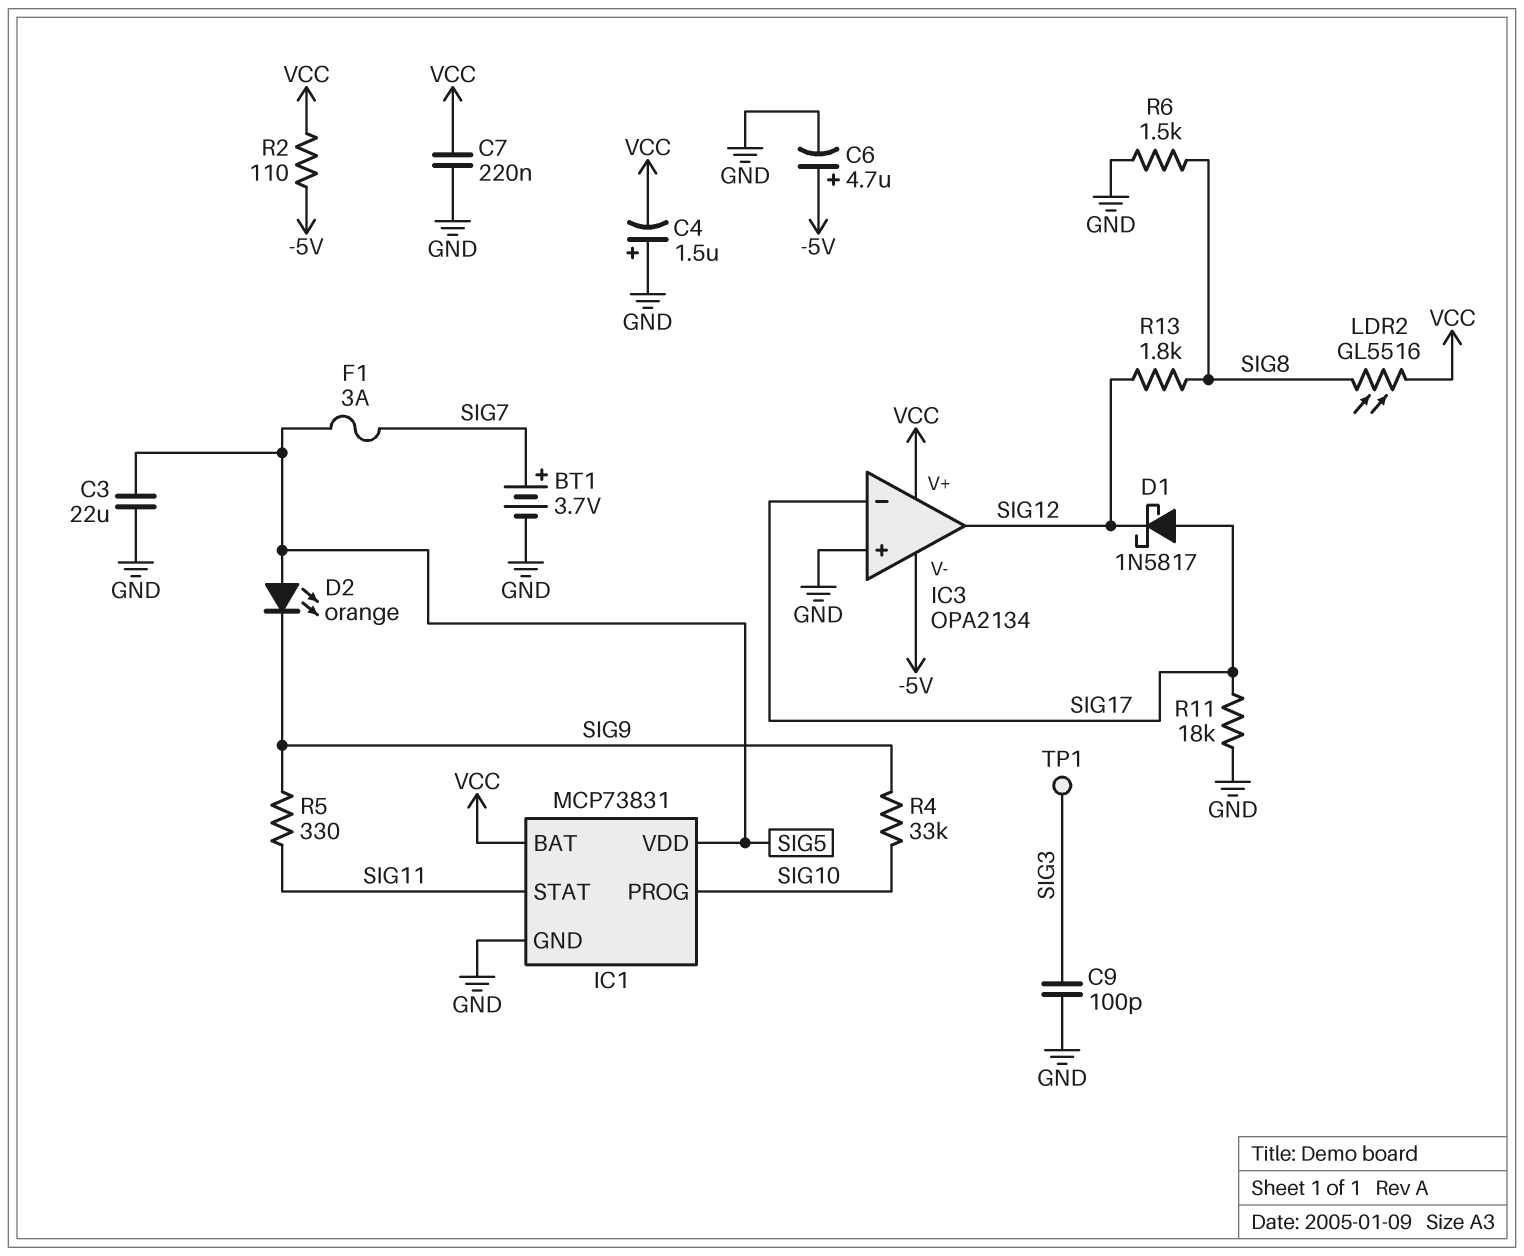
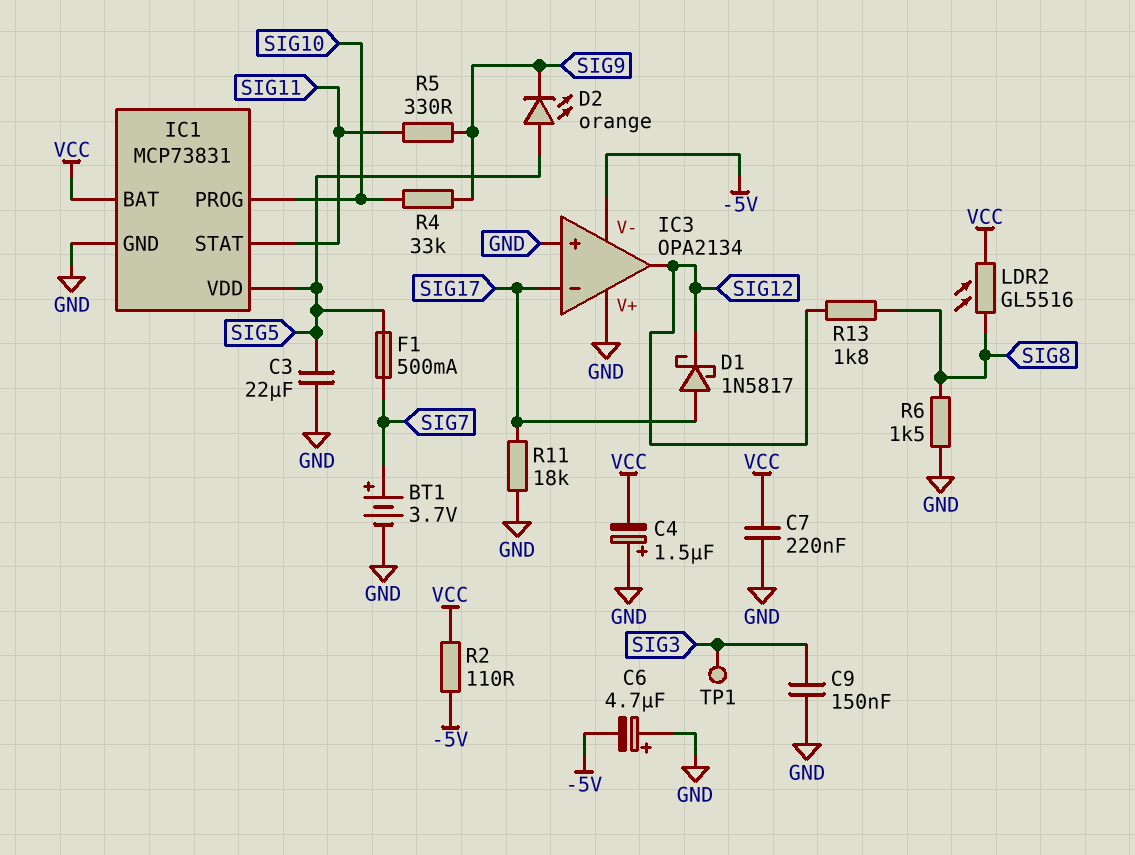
C6: 4.7uF (plus -5V, minus GND) -> 4.7uF (plus GND, minus -5V)
C9: 100pF (GND, SIG3) -> 150nF (GND, SIG3)
F1: 3A (SIG5, SIG7) -> 500mA (SIG5, SIG7)
IC3 pin V+: VCC -> GND

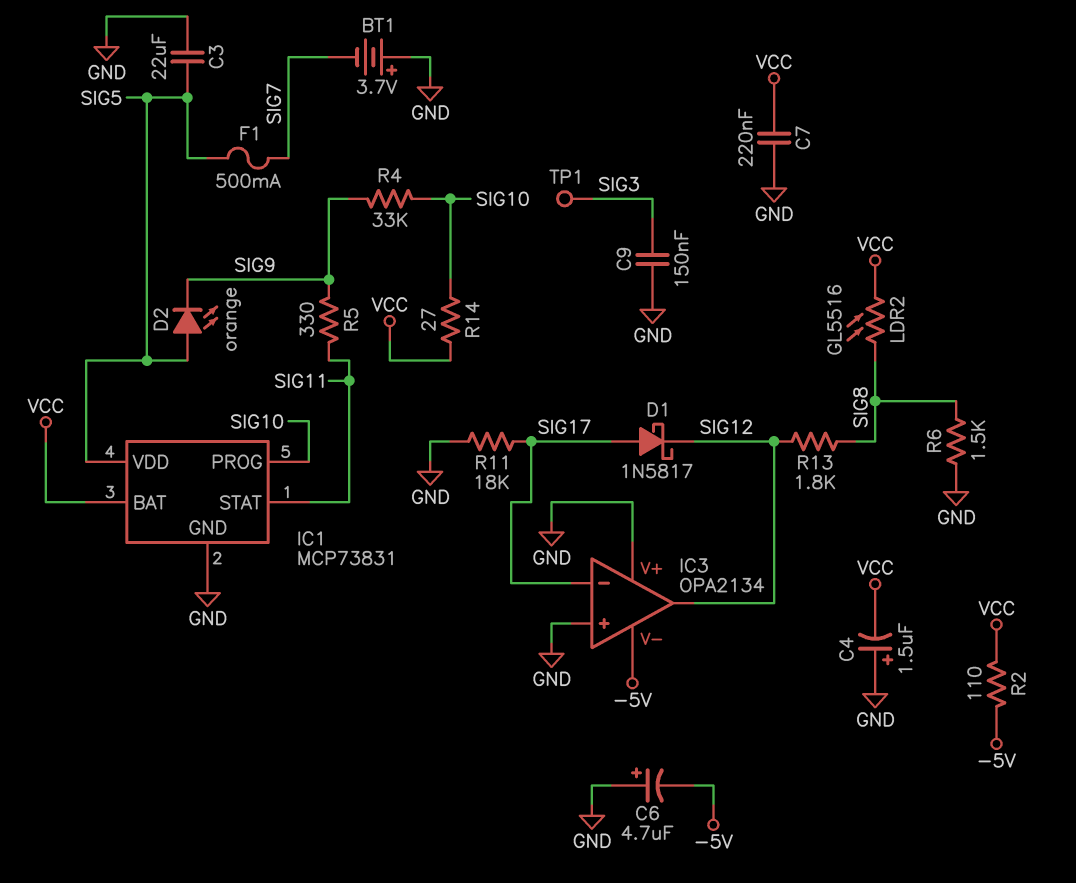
BT1: 3.7V (plus SIG7, minus GND) -> 3.7V (plus GND, minus SIG7)
R14: none -> 27 (SIG10, VCC)

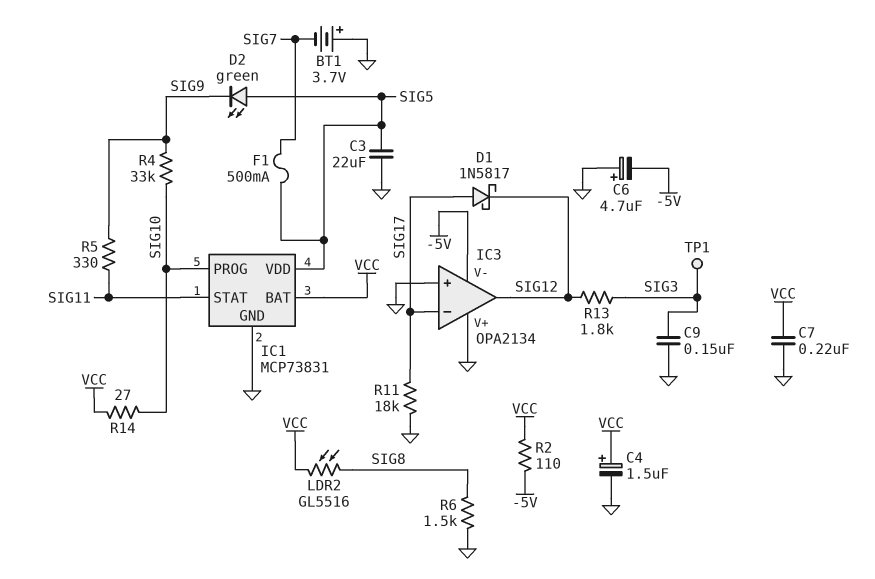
C4: 1.5uF (plus GND, minus VCC) -> 1.5uF (plus VCC, minus GND)
D2: LED orange (A SIG5, K SIG9) -> LED green (A SIG5, K SIG9)
R13: 1.8k (SIG8, SIG12) -> 1.8k (SIG3, SIG12)

